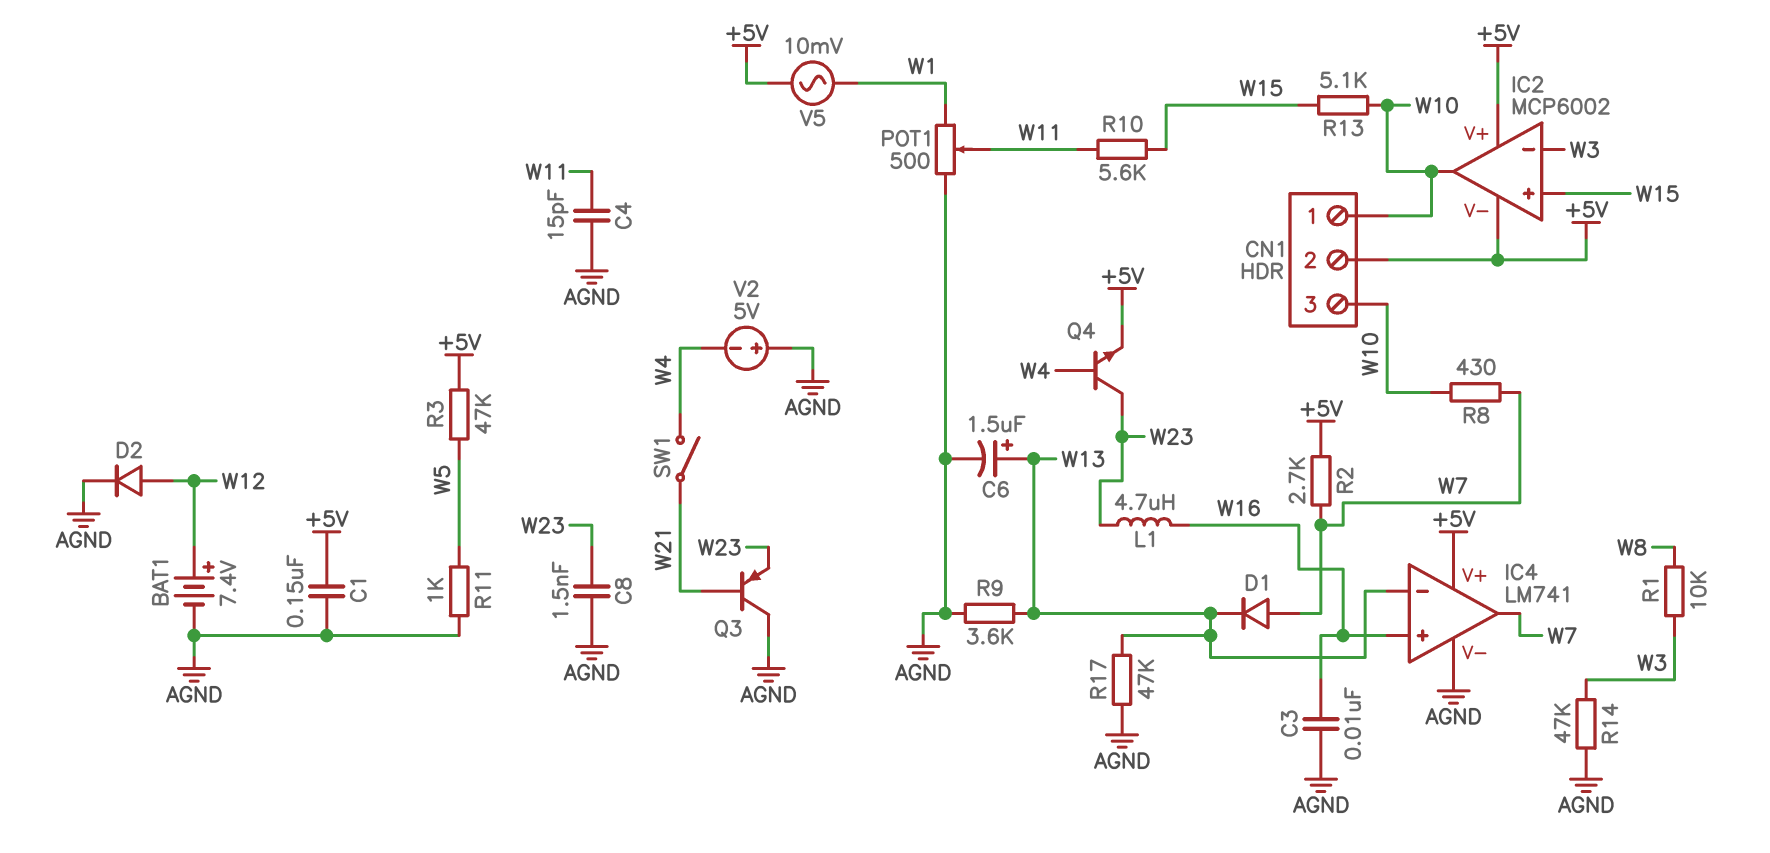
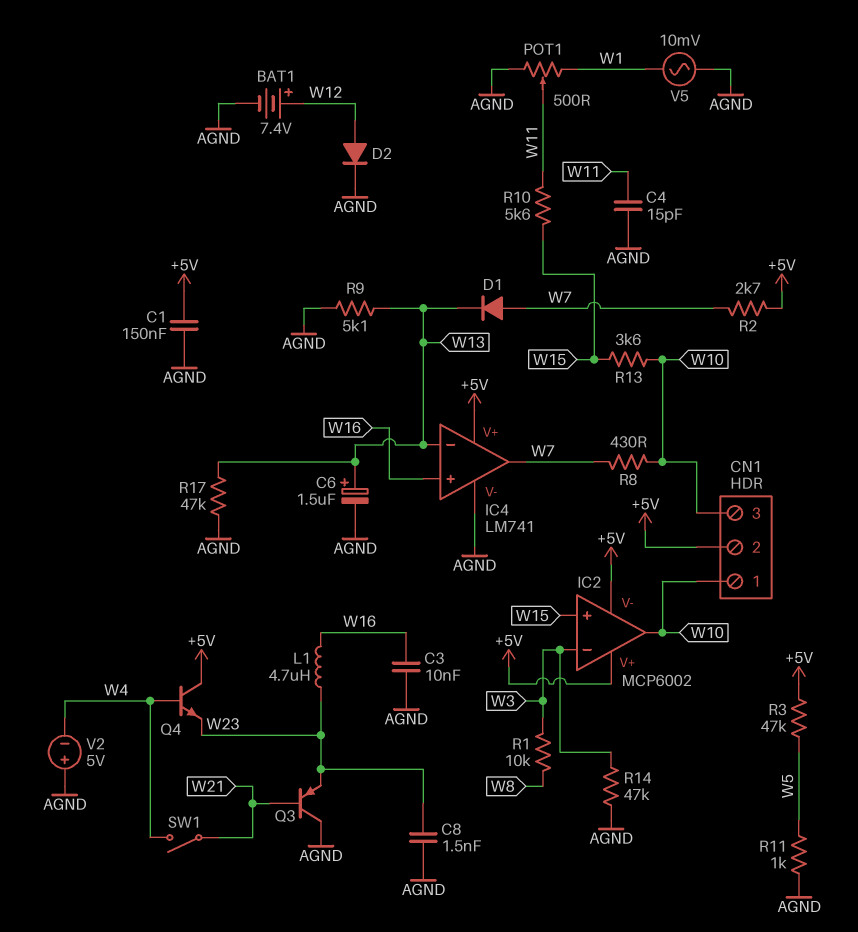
Q4: NPN (B W4, C W23, E +5V) -> NPN (B W4, C +5V, E W23)
R9: 3.6k (AGND, W13) -> 5.1k (AGND, W13)
R13: 5.1k (W10, W15) -> 3.6k (W10, W15)
V5: AC 10mV (+5V, W1) -> AC 10mV (AGND, W1)

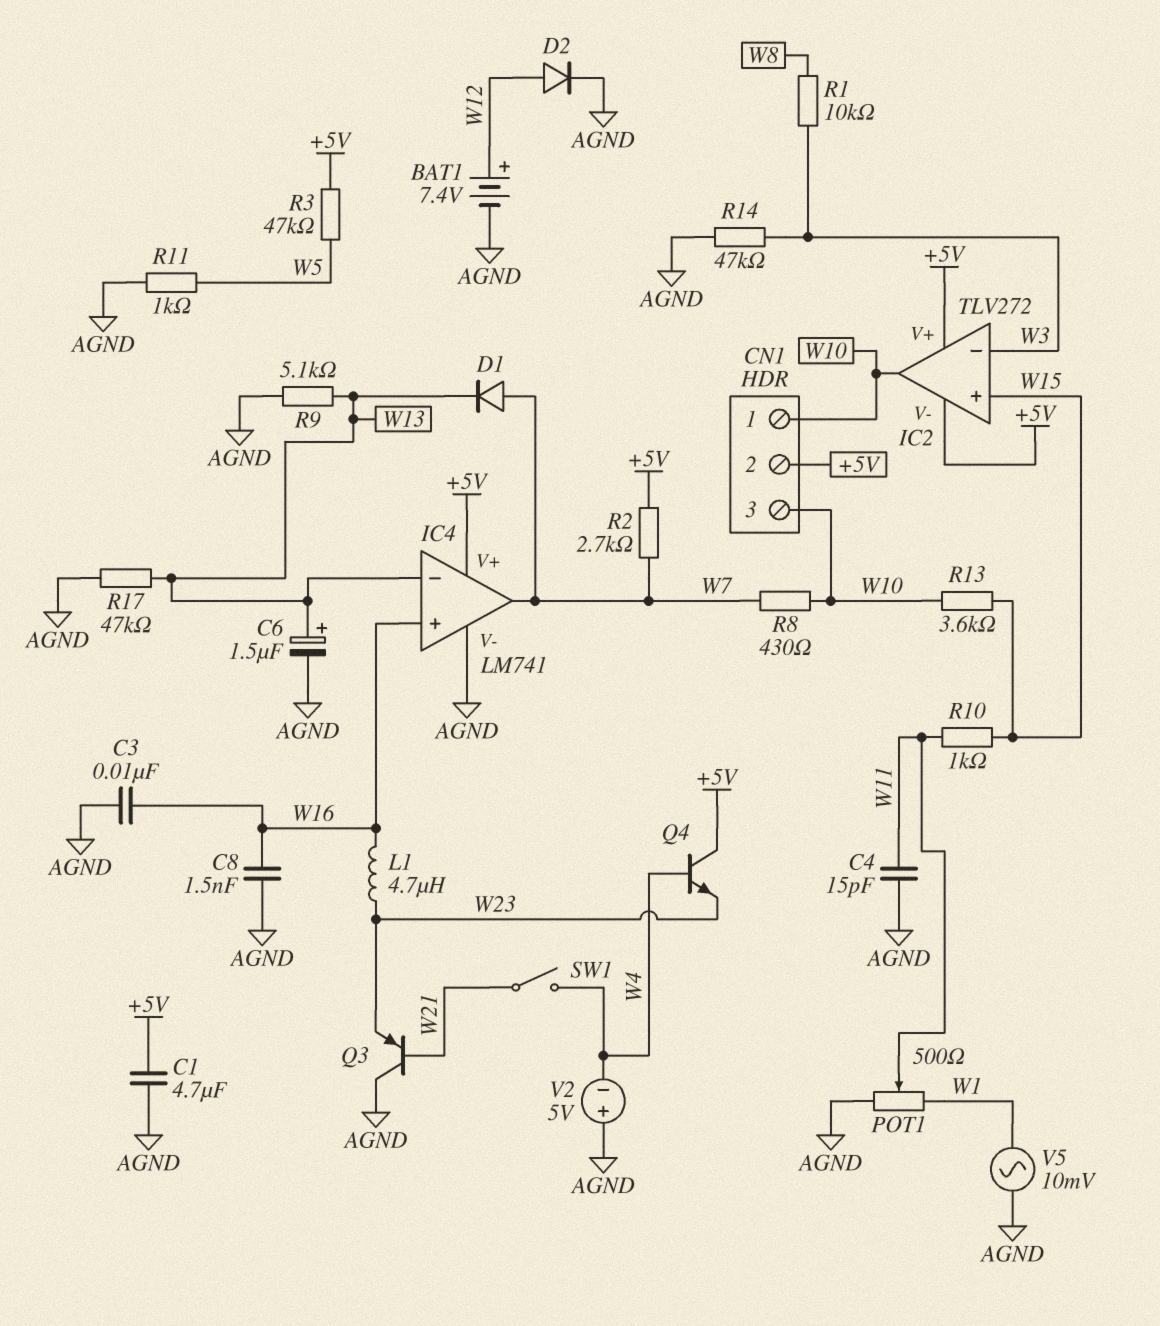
C1: 150nF (+5V, AGND) -> 4.7uF (+5V, AGND)
C8: 1.5nF (AGND, W23) -> 1.5nF (AGND, W16)
IC2: MCP6002 -> TLV272
R10: 5.6k (W11, W15) -> 1k (W11, W15)

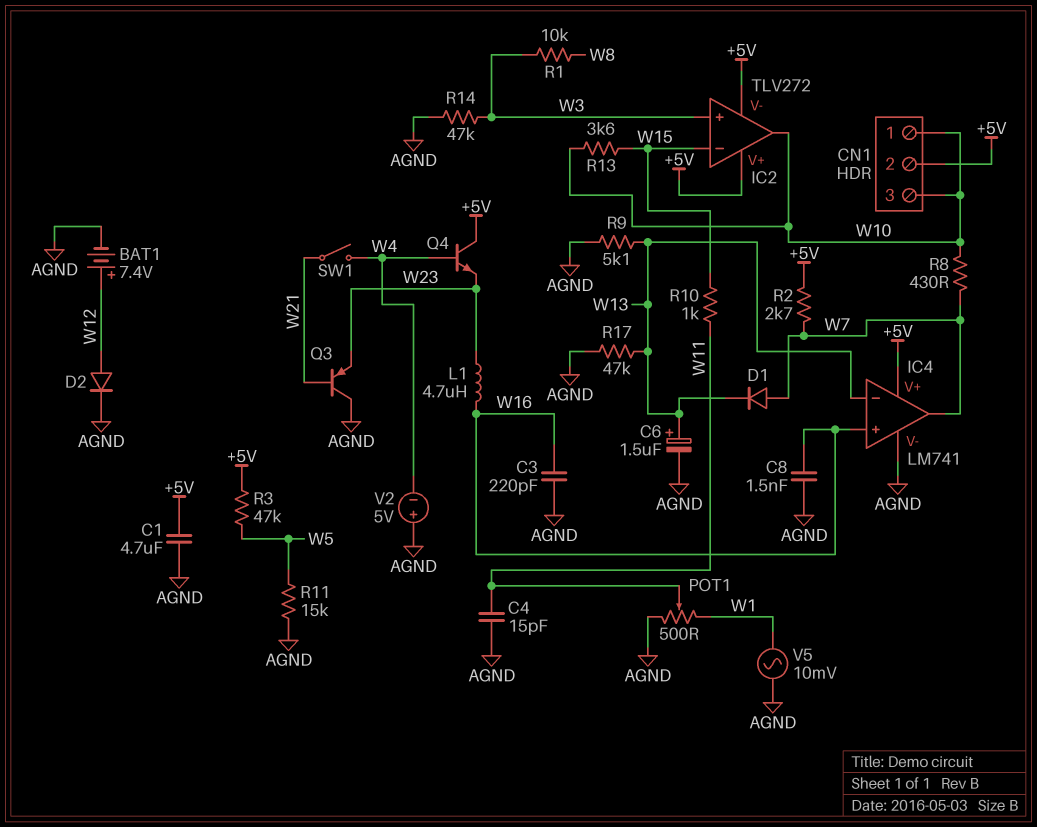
C3: 10nF (AGND, W16) -> 220pF (AGND, W16)
IC2 pin in+: W15 -> W3
IC2 pin in-: W3 -> W15
R11: 1k (AGND, W5) -> 15k (AGND, W5)

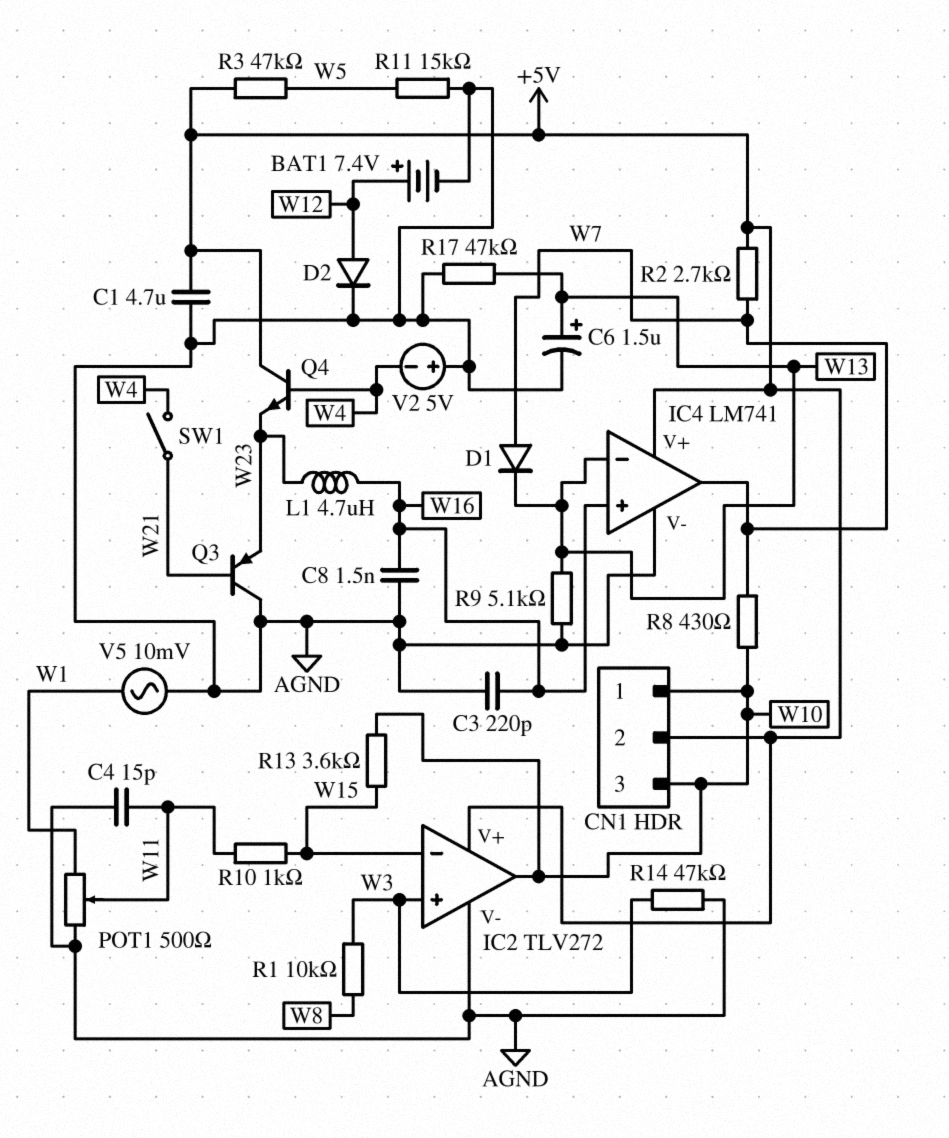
IC2 pin V-: +5V -> AGND

